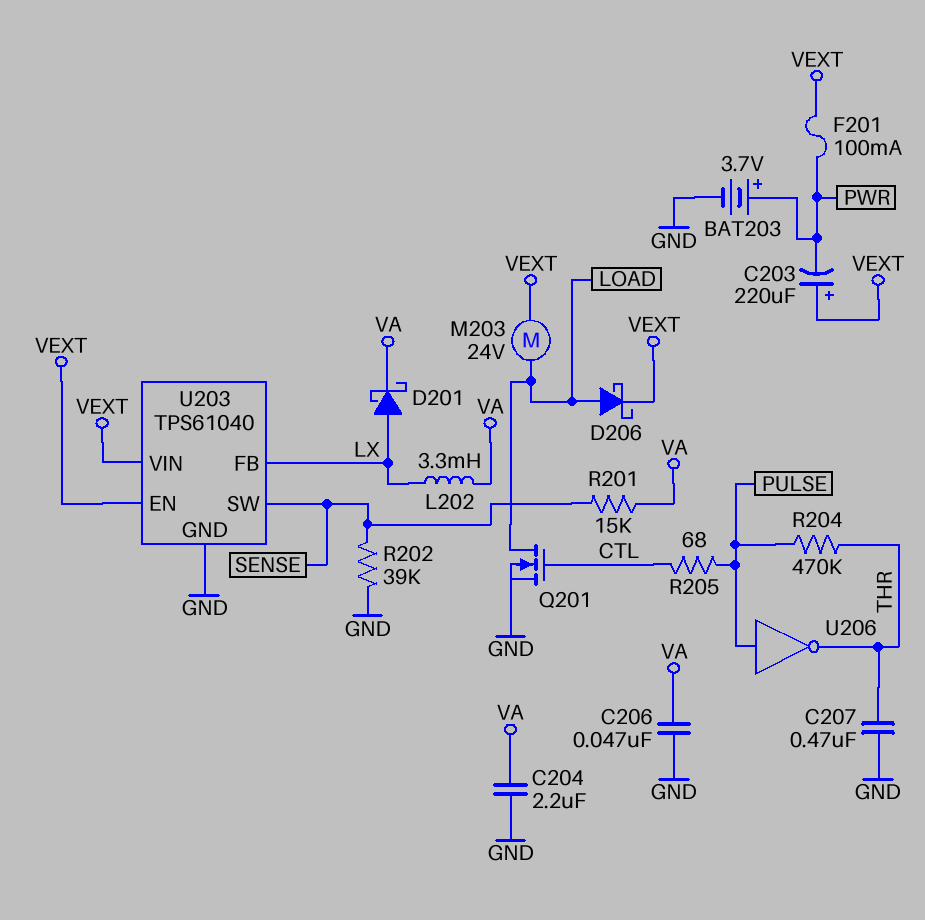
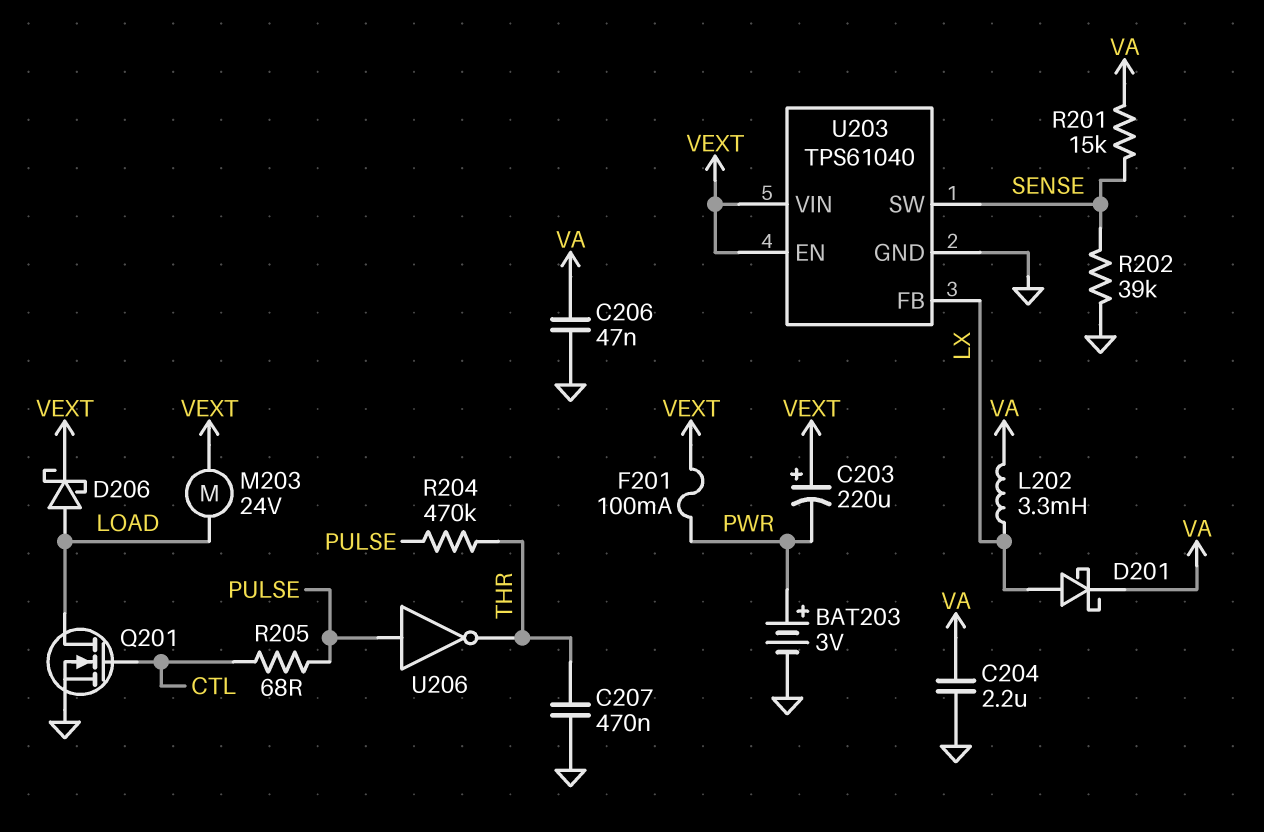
BAT203: 3.7V (plus PWR, minus GND) -> 3V (plus PWR, minus GND)

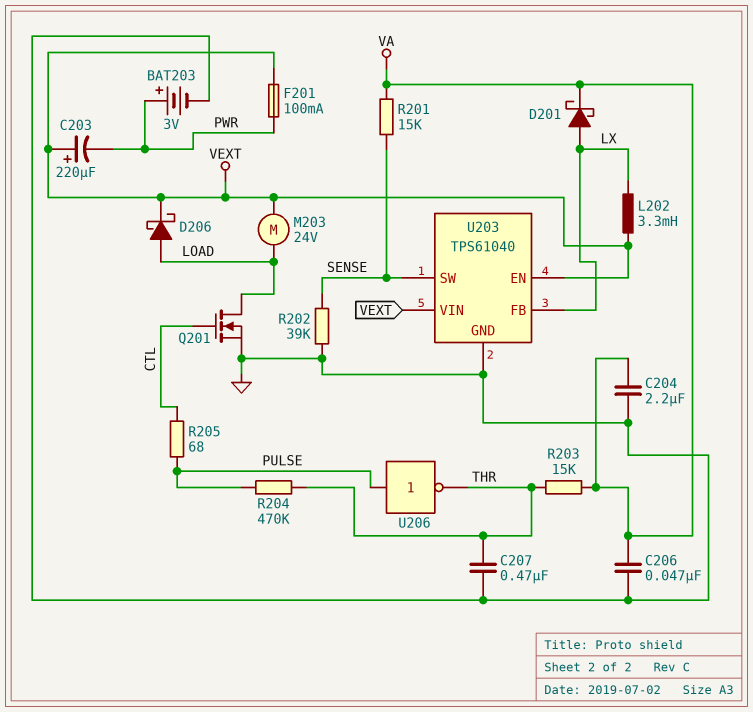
L202: 3.3mH (LX, VA) -> 3.3mH (LX, VEXT)
R203: none -> 15k (THR, VA)

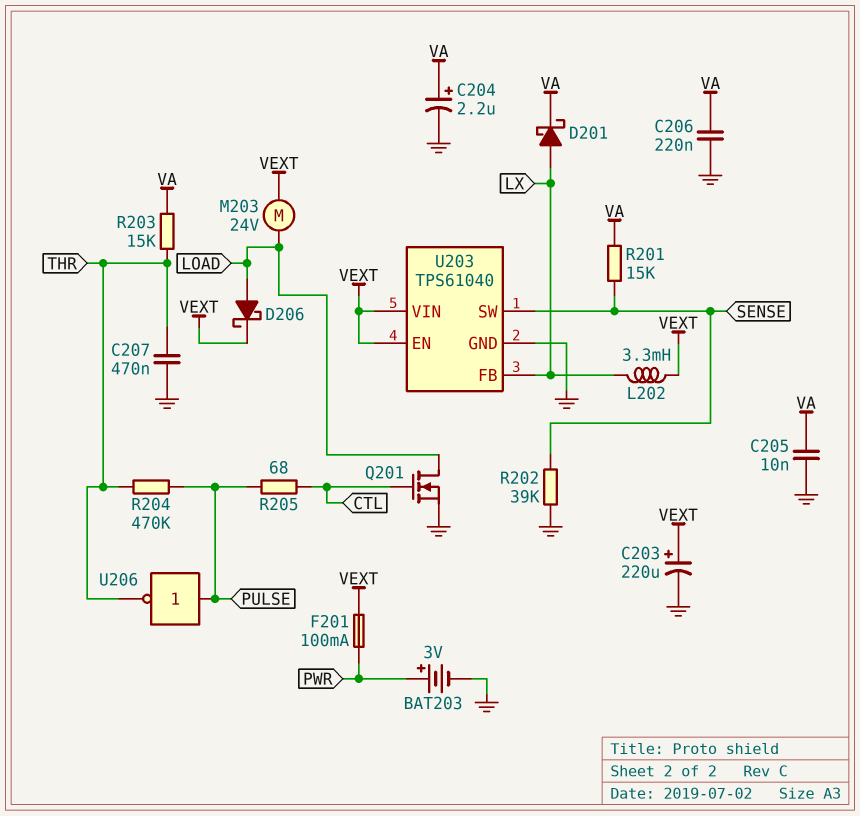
C203: 220uF (plus VEXT, minus PWR) -> 220uF (plus VEXT, minus GND)
C204: 2.2uF (GND, VA) -> 2.2uF (plus VA, minus GND)
C205: none -> 10nF (GND, VA)
C206: 47nF (GND, VA) -> 220nF (GND, VA)

